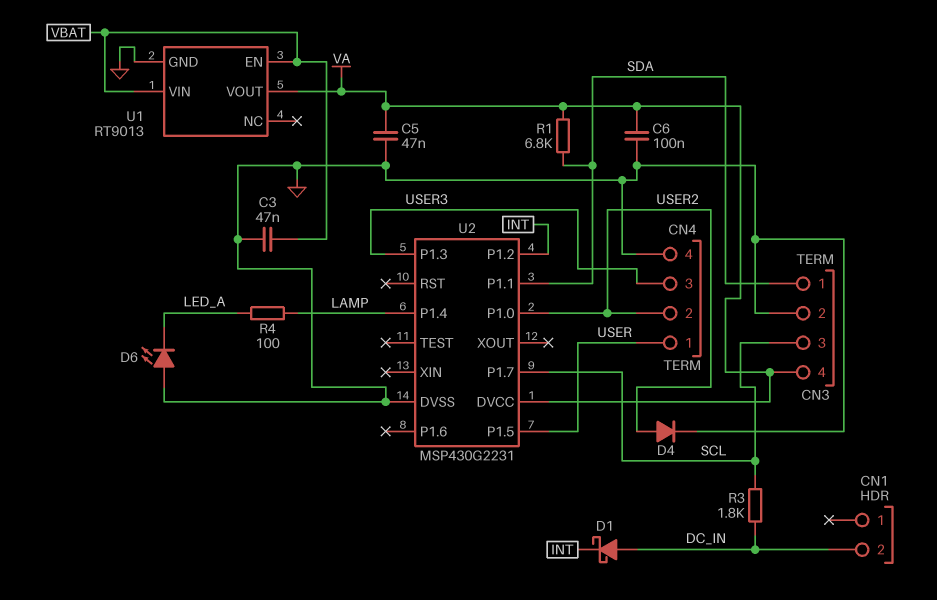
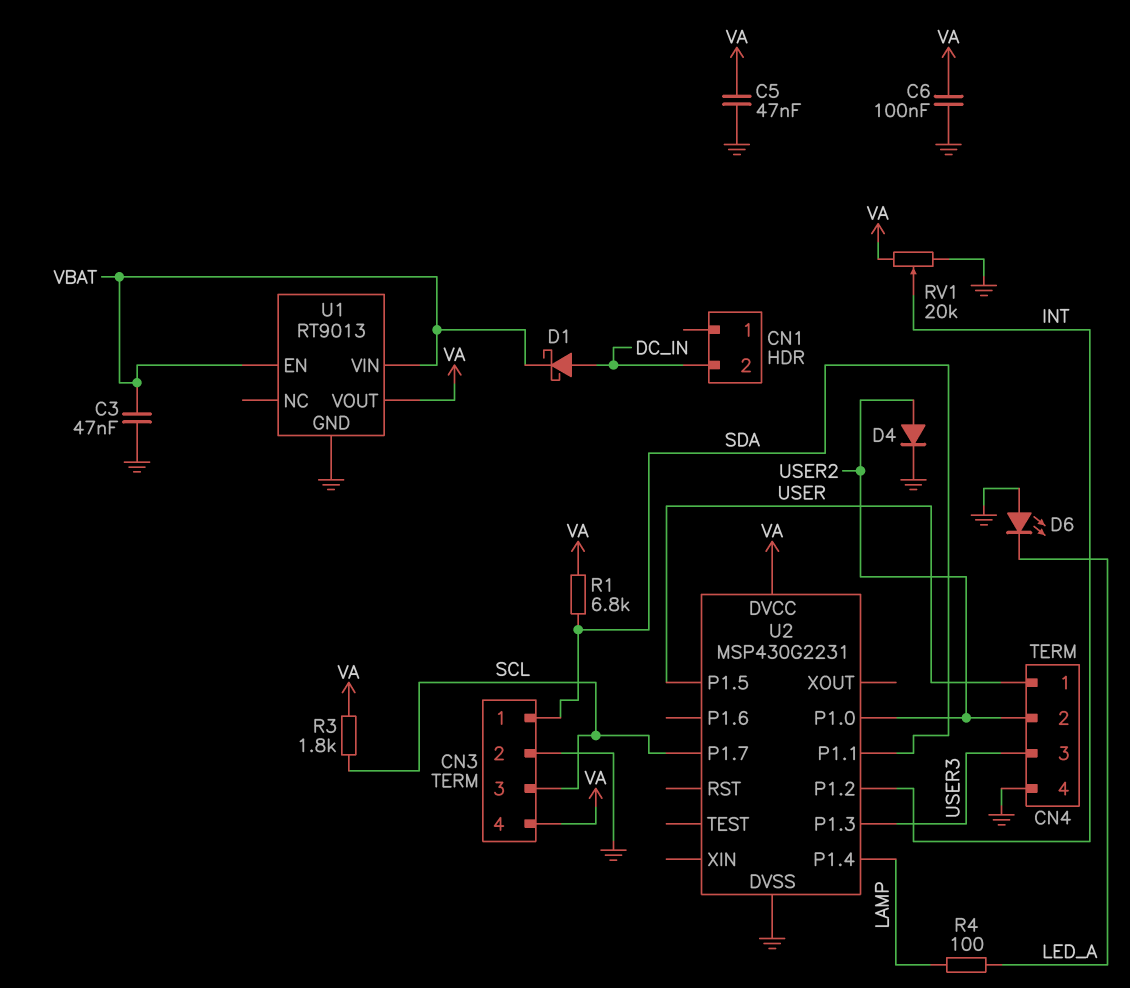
D1: schottky (A DC_IN, K INT) -> schottky (A DC_IN, K VBAT)
R3: 1.8k (DC_IN, SCL) -> 1.8k (SCL, VA)
RV1: none -> 20k (GND, VA, wiper INT)

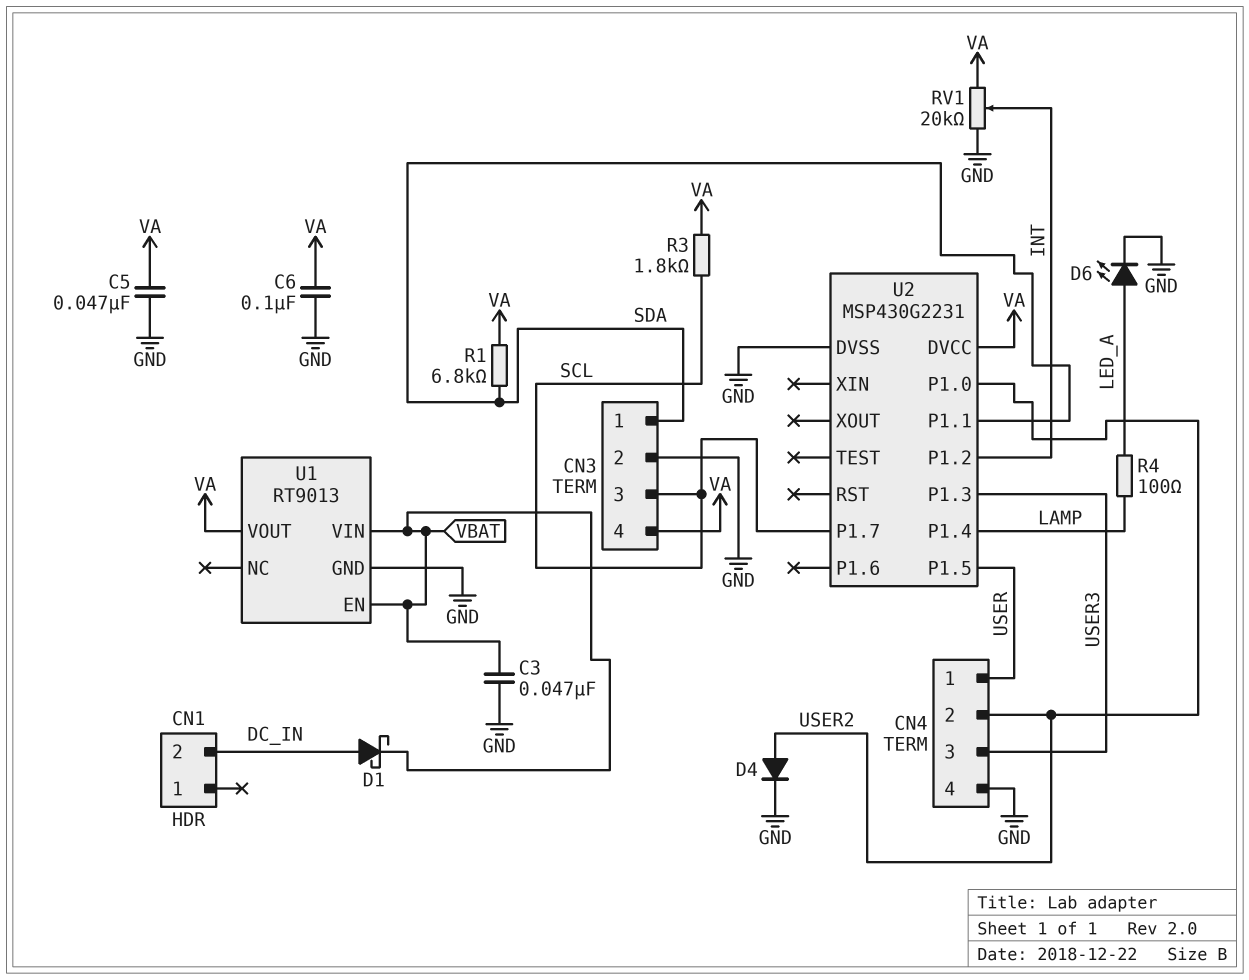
D6: LED (A GND, K LED_A) -> LED (A LED_A, K GND)

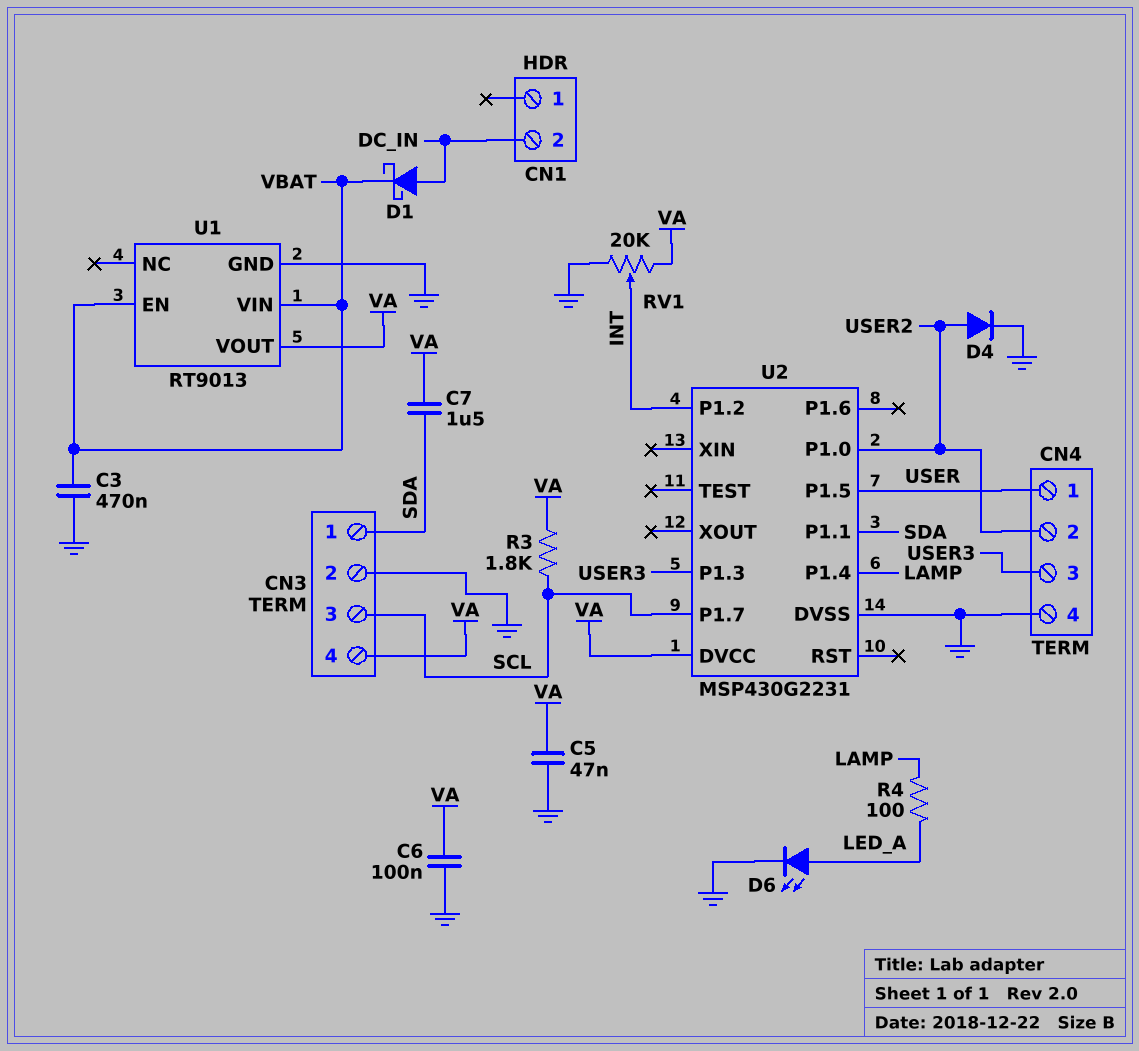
C3: 47nF (GND, VBAT) -> 470nF (GND, VBAT)
C7: none -> 1.5uF (SDA, VA)
R1: 6.8k (SDA, VA) -> none

